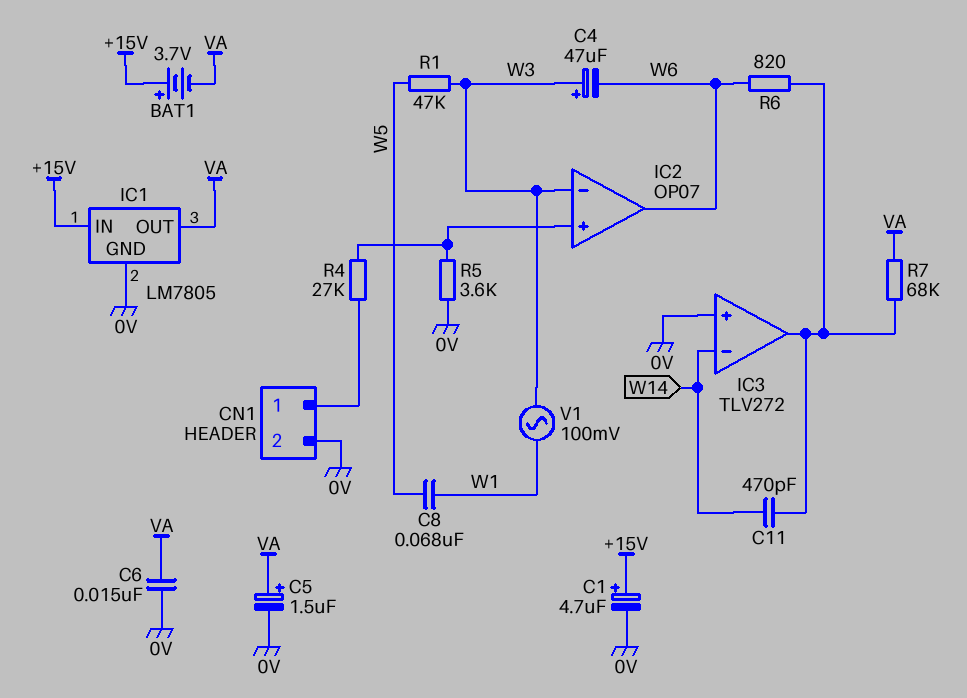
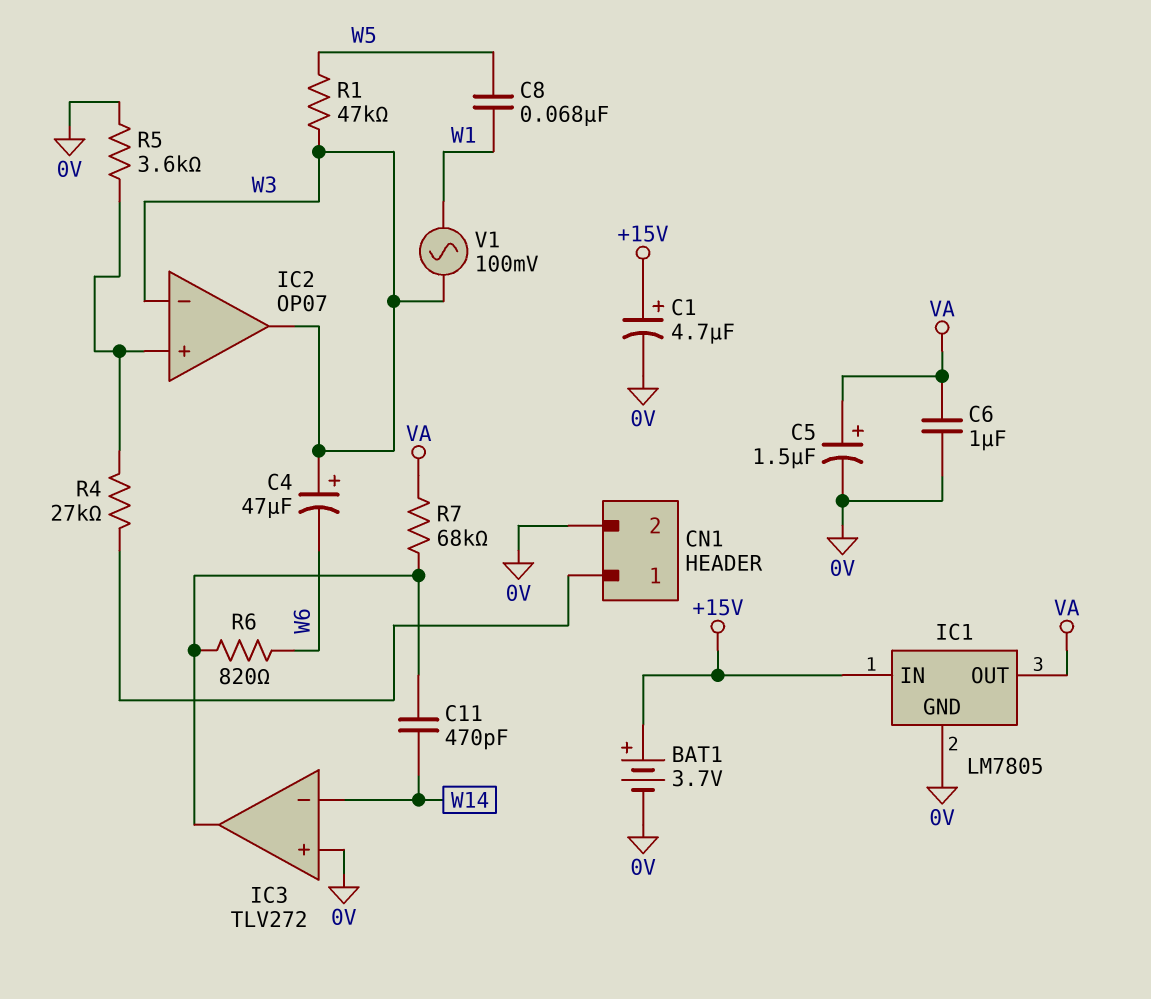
BAT1: 3.7V (plus +15V, minus VA) -> 3.7V (plus +15V, minus 0V)
C6: 15nF (0V, VA) -> 1uF (0V, VA)
IC2 pin out: W6 -> W3

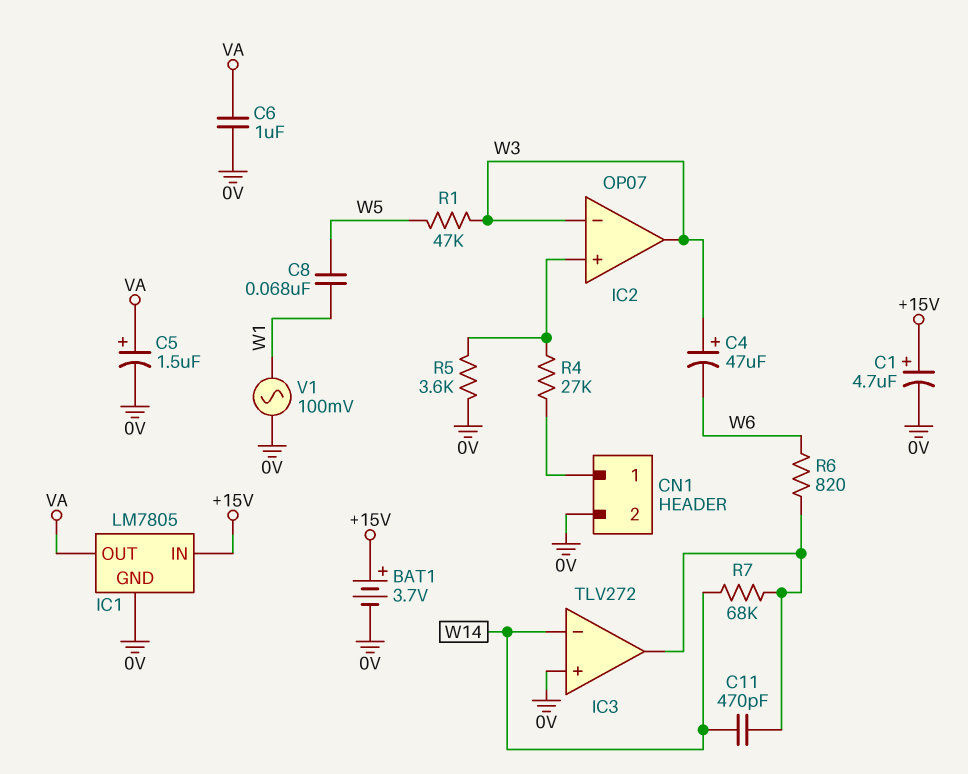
R7: 68k (IC3/out, VA) -> 68k (IC3/out, W14)
V1: AC 100mV (W1, W3) -> AC 100mV (0V, W1)

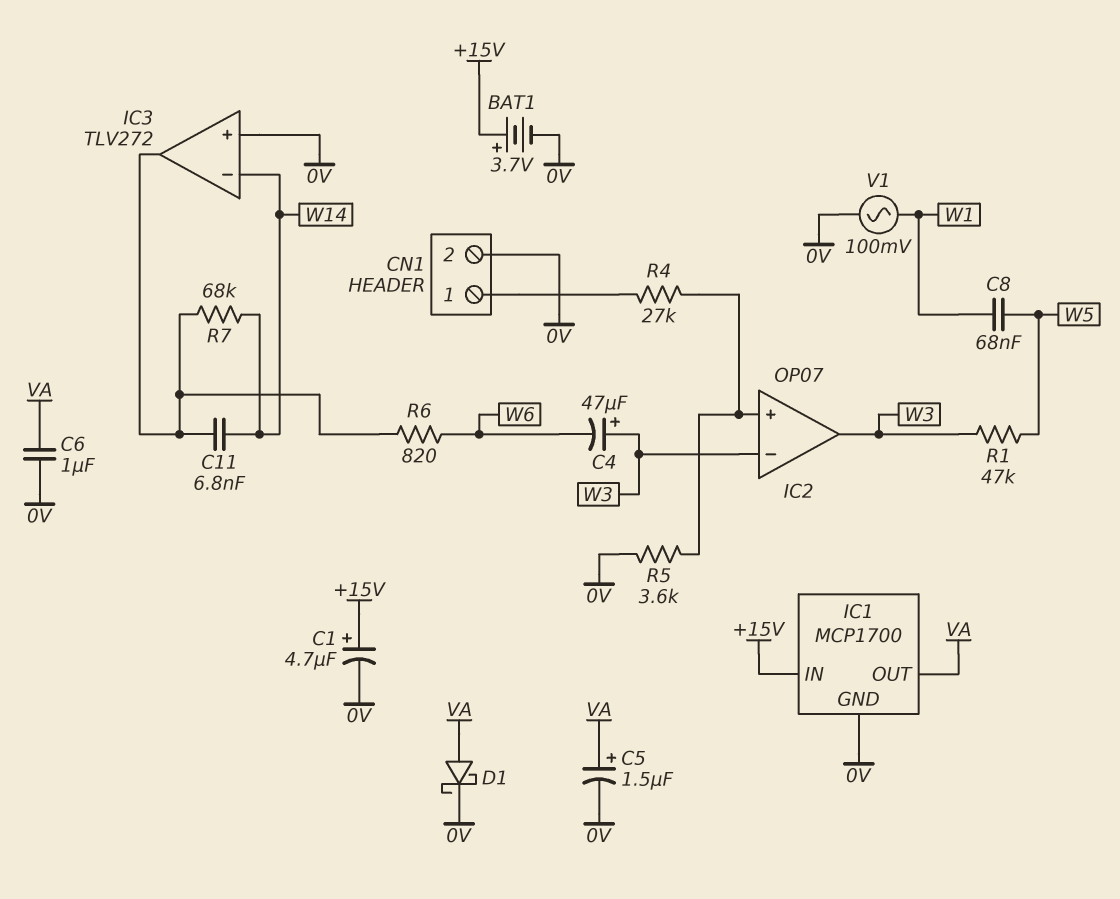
C11: 470pF (IC3/out, W14) -> 6.8nF (IC3/out, W14)
D1: none -> schottky (A VA, K 0V)
IC1: LM7805 -> MCP1700

